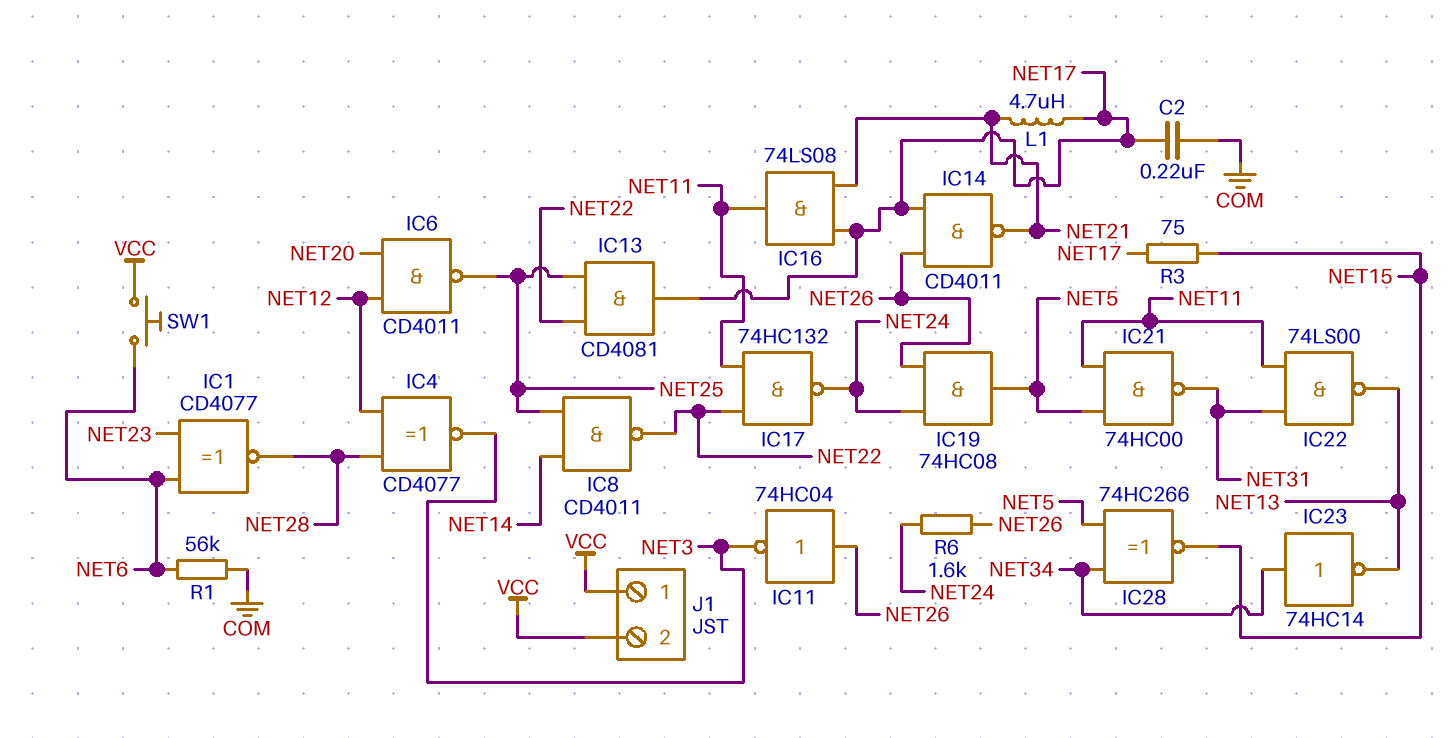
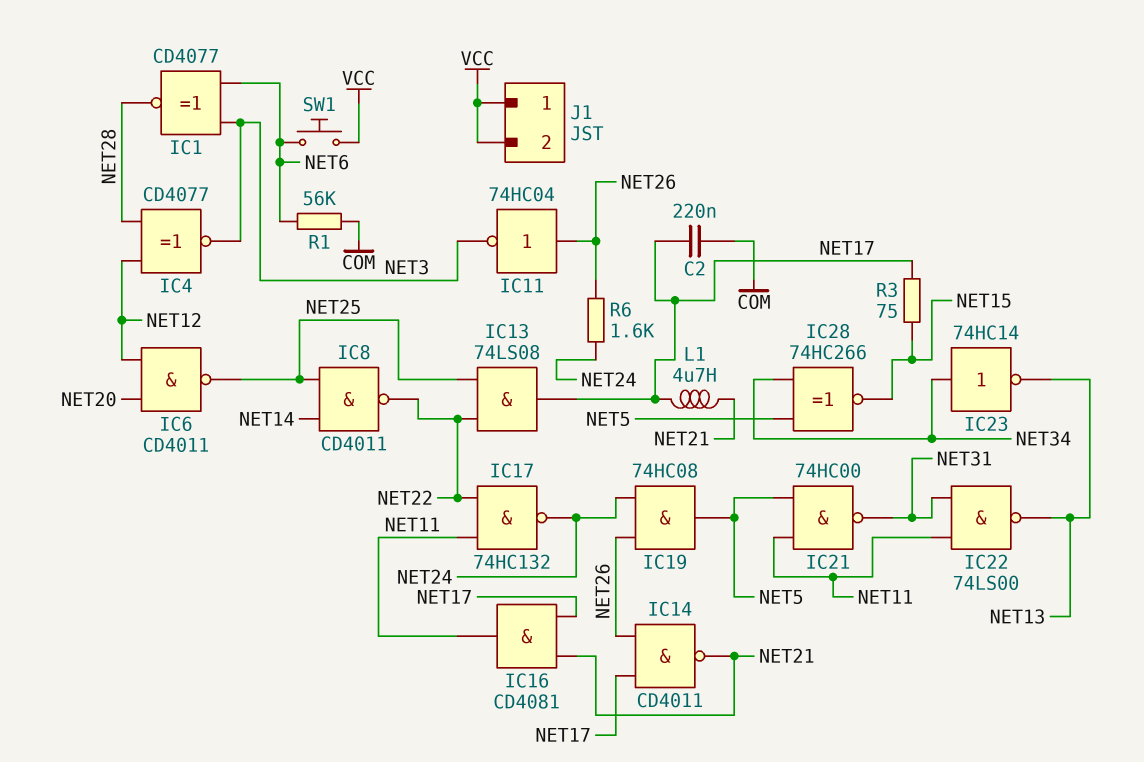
IC1: XNOR CD4077 (in NET6, in NET23, out NET28) -> XNOR CD4077 (in NET3, in NET6, out NET28)
IC13: AND CD4081 (in NET22, in NET25, out NET17) -> AND 74LS08 (in NET22, in NET25, out NET17)
IC16: AND 74LS08 (in NET17, in NET21, out NET11) -> AND CD4081 (in NET17, in NET21, out NET11)

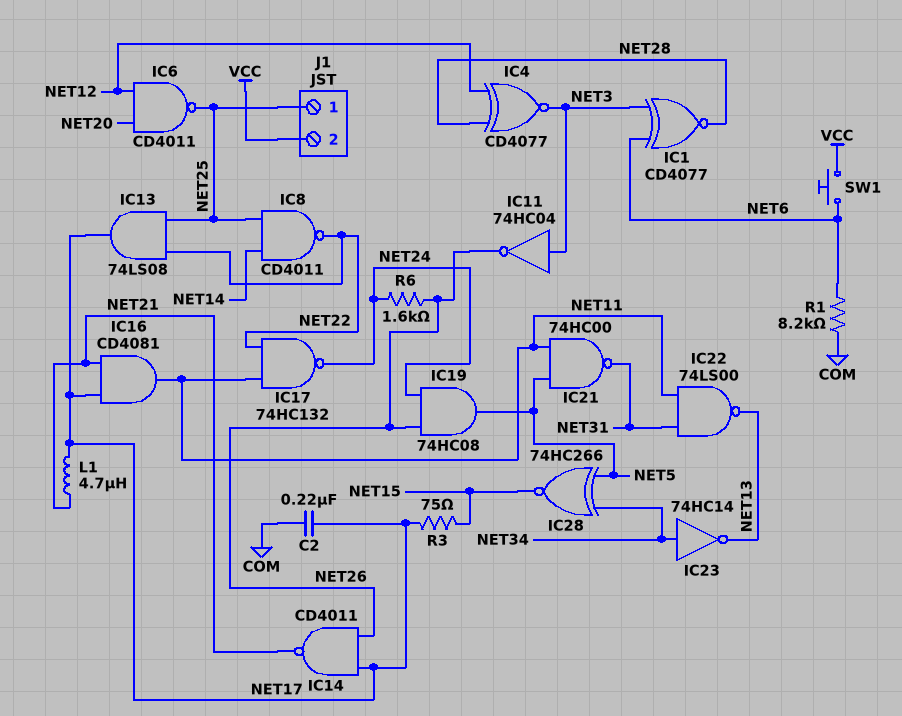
IC11: NOT 74HC04 (in NET26, out NET3) -> NOT 74HC04 (in NET3, out NET26)
J1 pin 1: VCC -> NET25
R1: 56k (COM, NET6) -> 8.2k (COM, NET6)

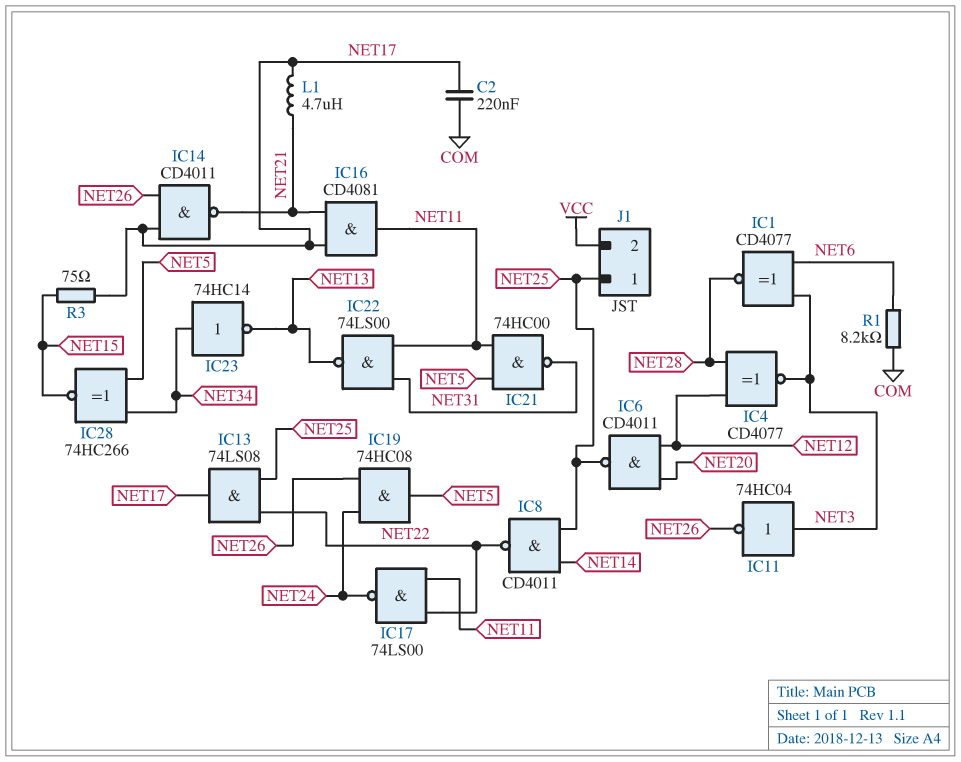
IC17: NAND 74HC132 (in NET11, in NET22, out NET24) -> NAND 74LS00 (in NET11, in NET22, out NET24)
R6: 1.6k (NET24, NET26) -> none
SW1: button (NET6, VCC) -> none

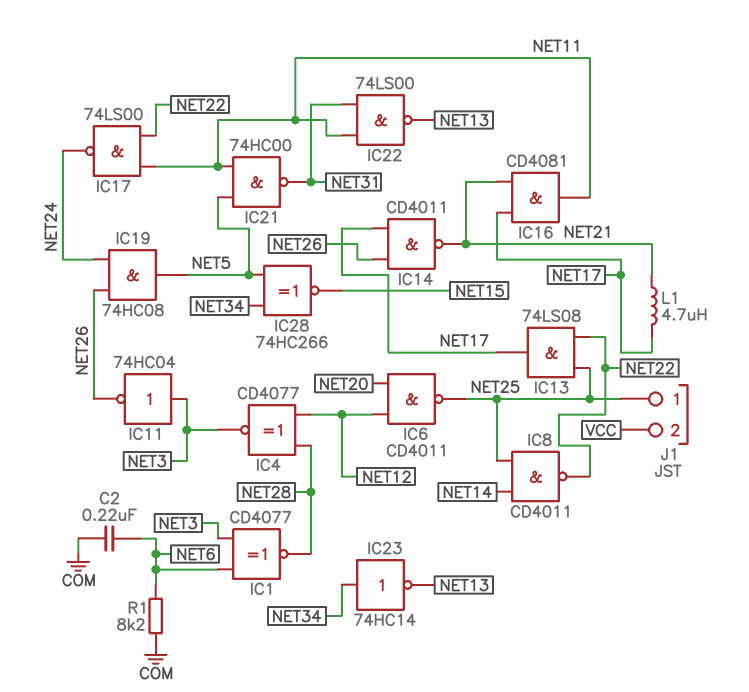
C2: 220nF (COM, NET17) -> 220nF (COM, NET6)
R3: 75 (NET15, NET17) -> none

